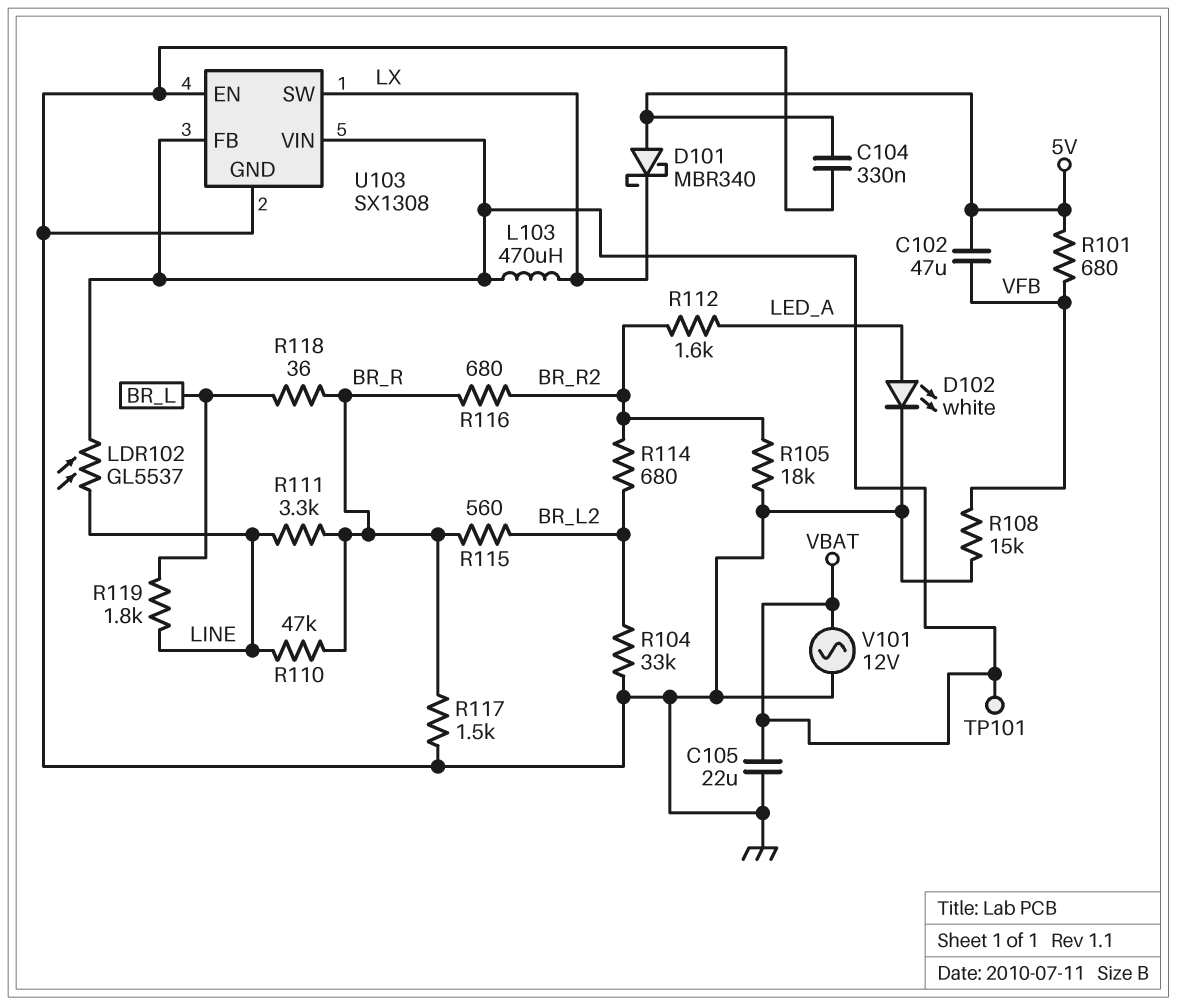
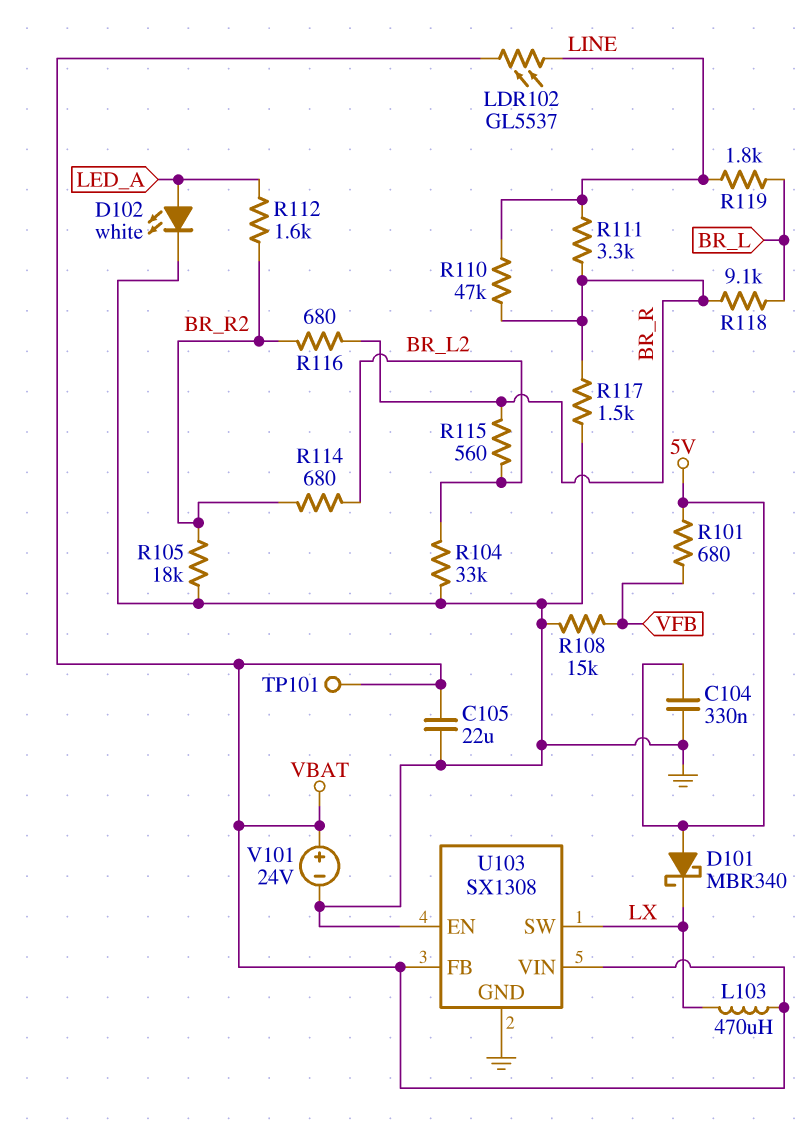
C102: 47uF (5V, VFB) -> none
R118: 36 (BR_L, BR_R) -> 9.1k (BR_L, BR_R)
V101: AC 12V (GND, VBAT) -> 24V (plus VBAT, minus GND)

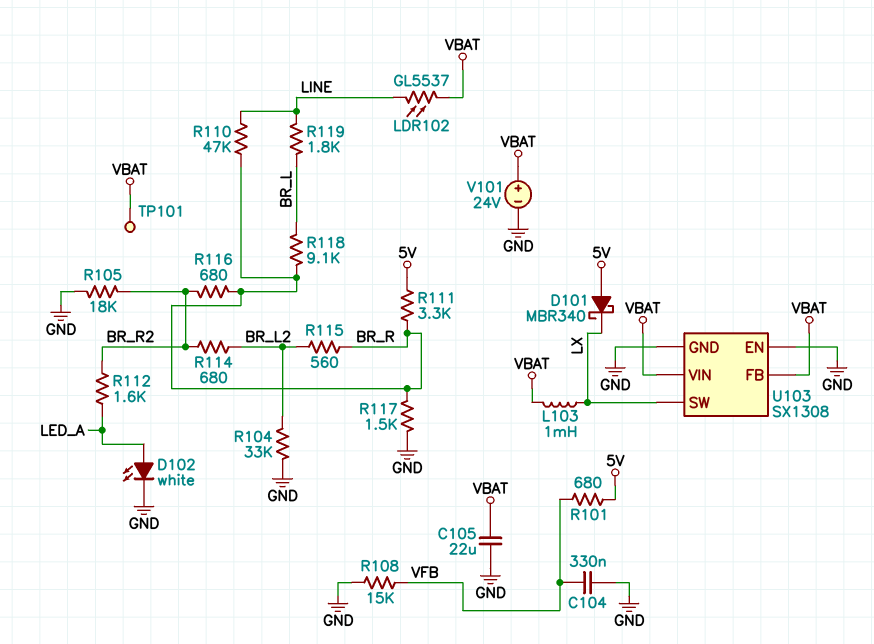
C104: 330nF (5V, GND) -> 330nF (GND, VFB)
L103: 470uH (LX, VBAT) -> 1mH (LX, VBAT)
R111: 3.3k (BR_R, LINE) -> 3.3k (5V, BR_R)

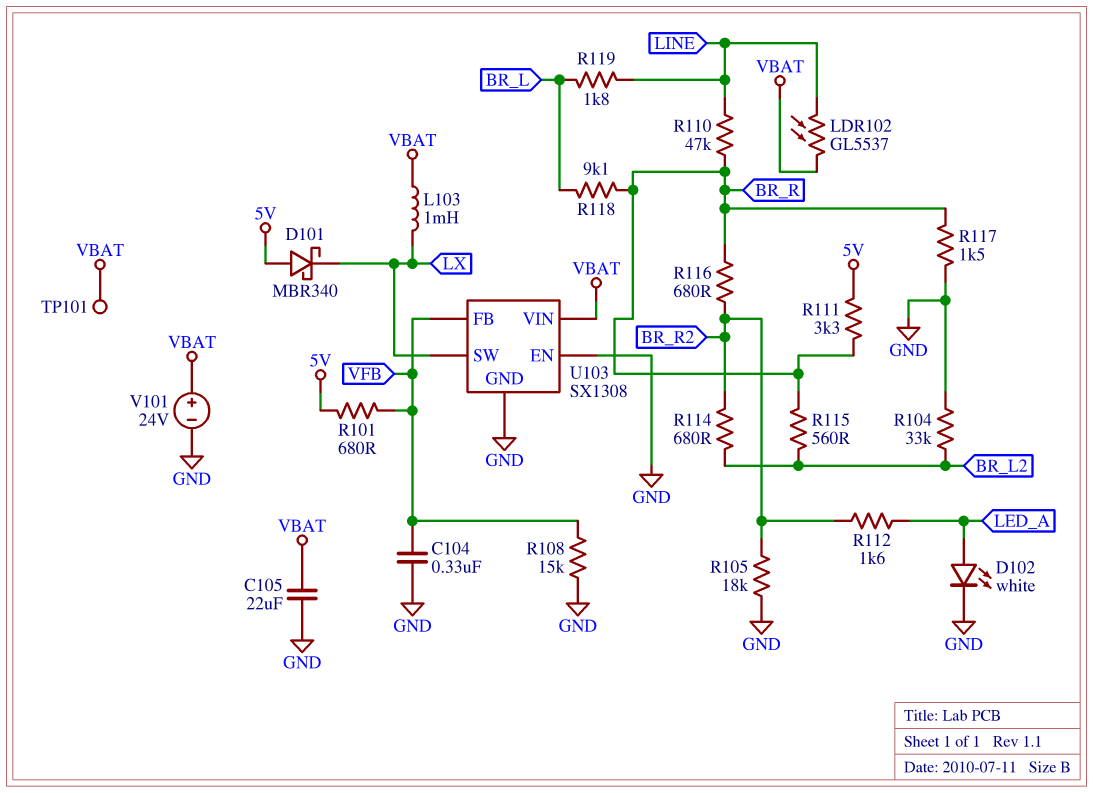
U103 pin FB: VBAT -> VFB

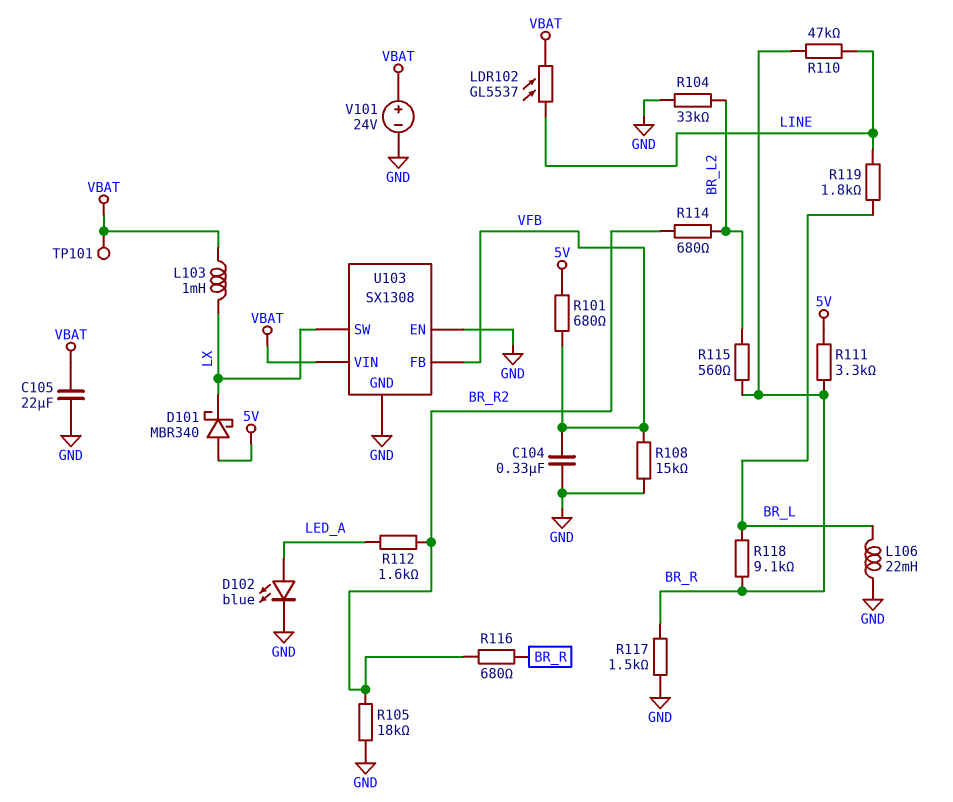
D102: LED white (A LED_A, K GND) -> LED blue (A LED_A, K GND)
L106: none -> 22mH (BR_L, GND)

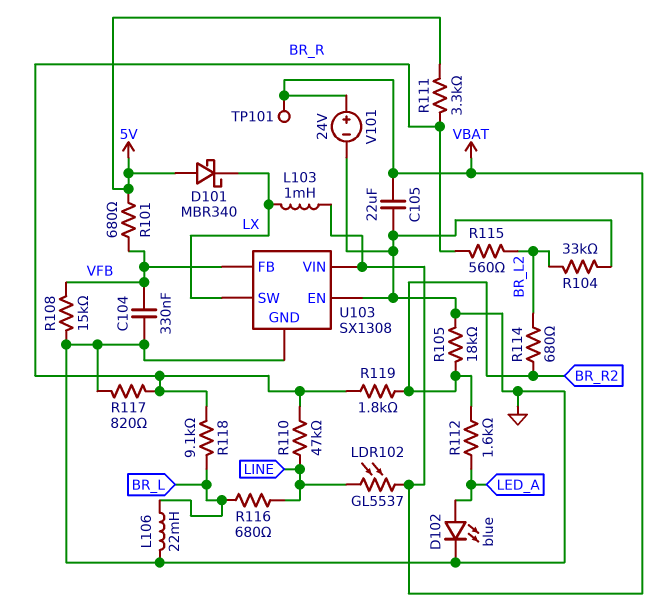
R116: 680 (BR_R, BR_R2) -> 680 (BR_L, LINE)
R117: 1.5k (BR_R, GND) -> 820 (BR_R, GND)
R119: 1.8k (BR_L, LINE) -> 1.8k (BR_R, BR_R2)

